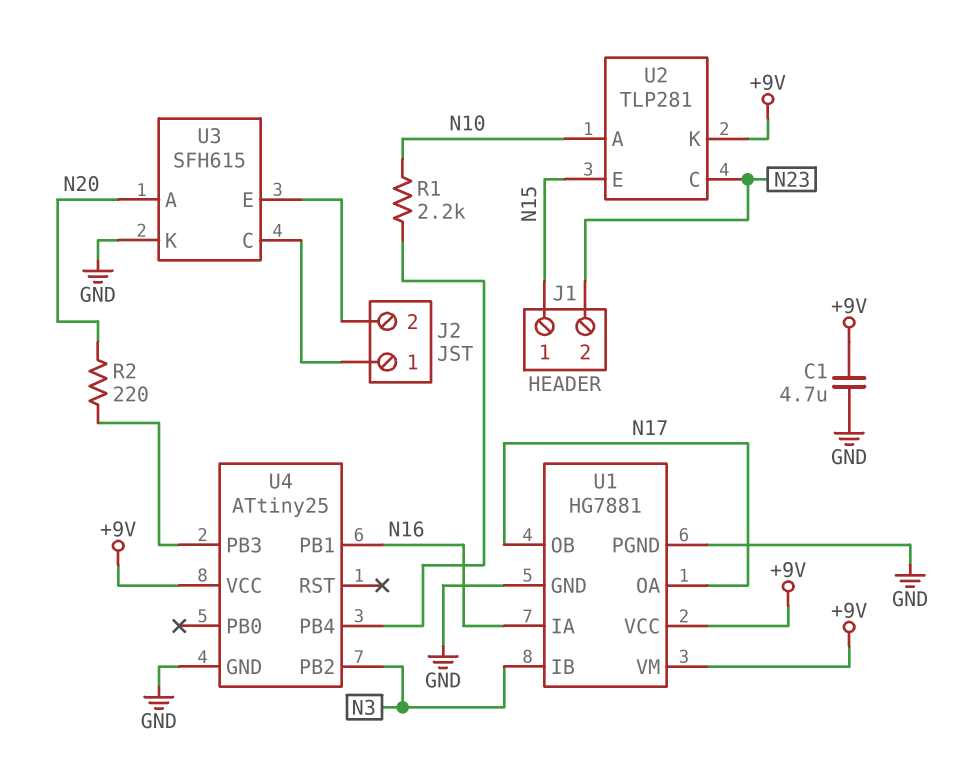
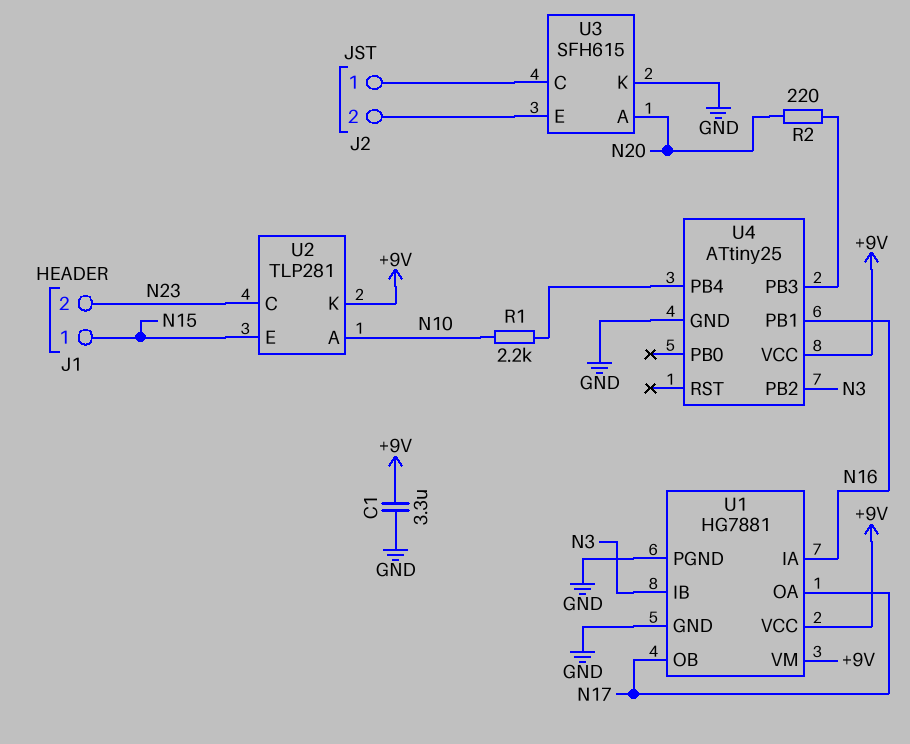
C1: 4.7uF (+9V, GND) -> 3.3uF (+9V, GND)

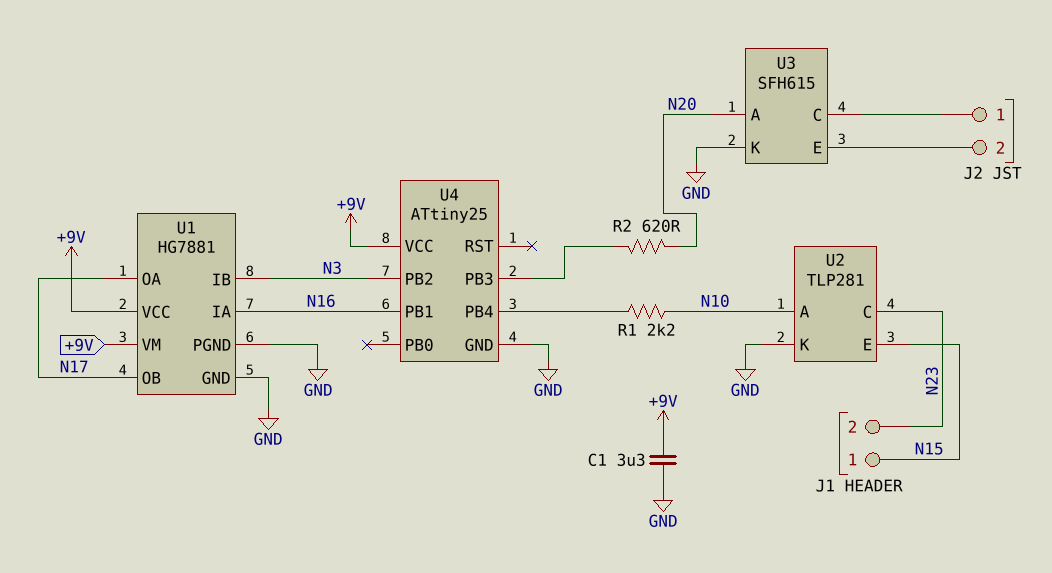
R2: 220 (N20, U4/PB3) -> 620 (N20, U4/PB3)
U2 pin K: +9V -> GND

